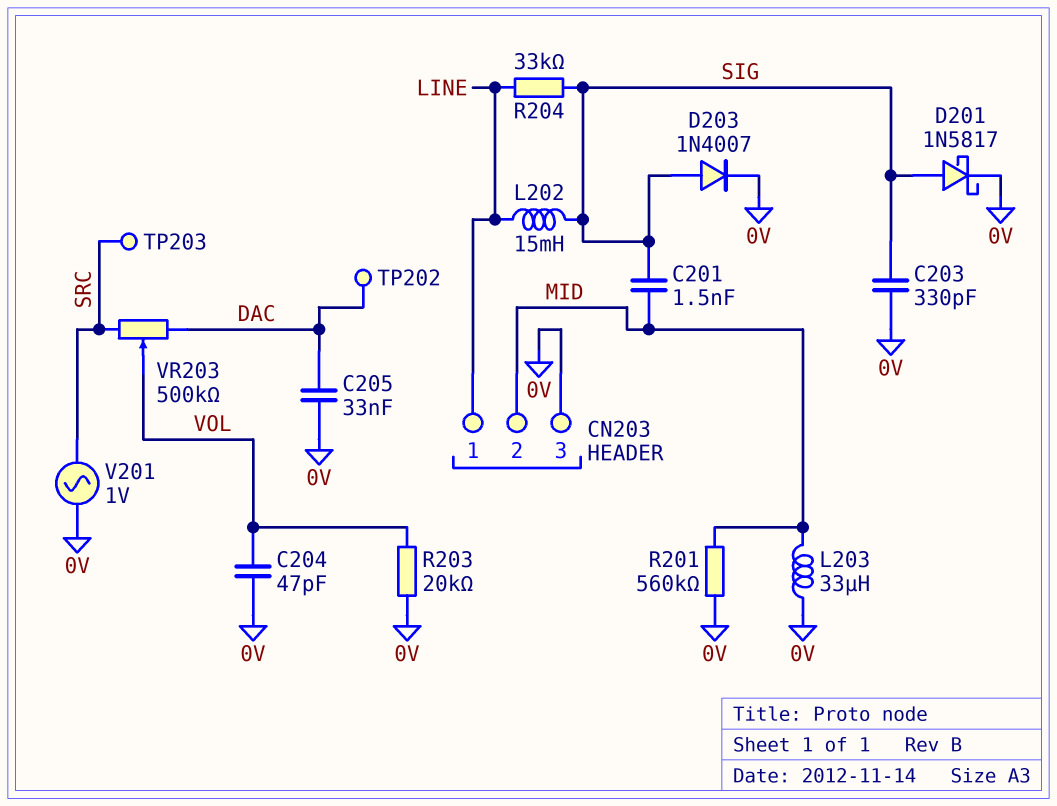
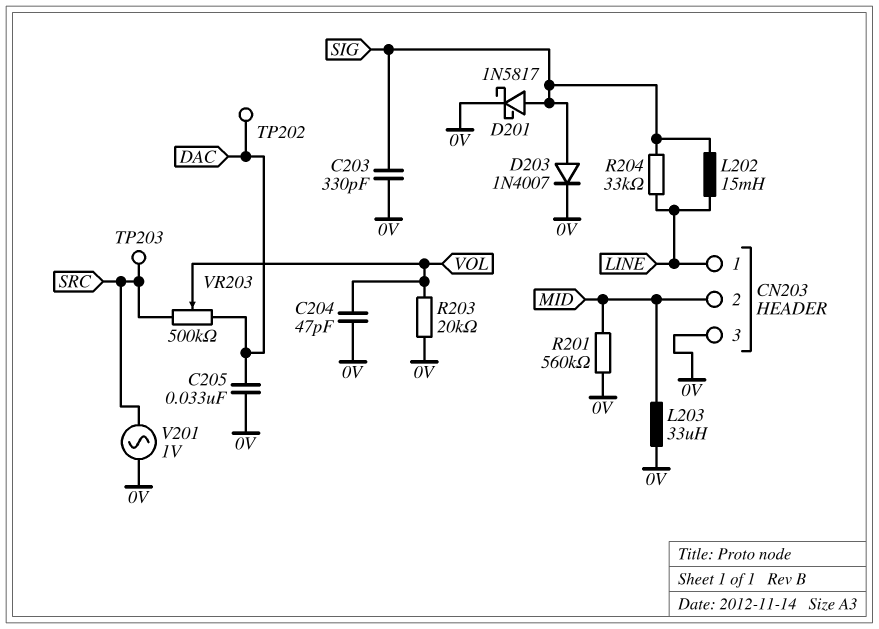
C201: 1.5nF (MID, SIG) -> none

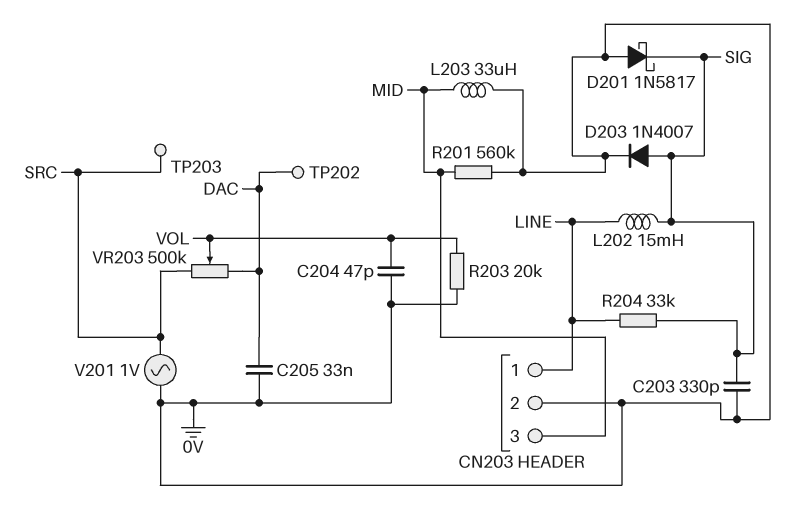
CN203 pin 2: MID -> 0V
CN203 pin 3: 0V -> MID
D201: schottky 1N5817 (A SIG, K 0V) -> schottky 1N5817 (A 0V, K SIG)

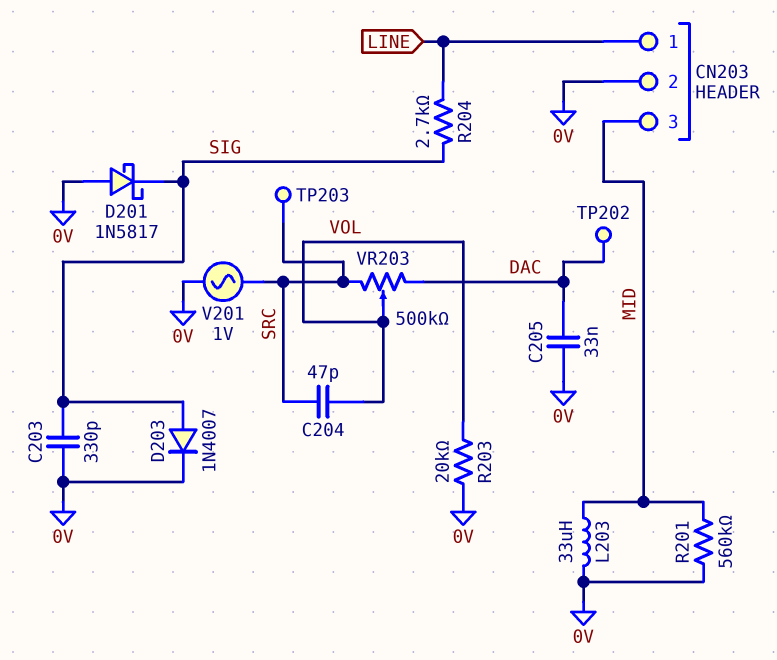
C204: 47pF (0V, VOL) -> 47pF (SRC, VOL)
L202: 15mH (LINE, SIG) -> none
R204: 33k (LINE, SIG) -> 2.7k (LINE, SIG)

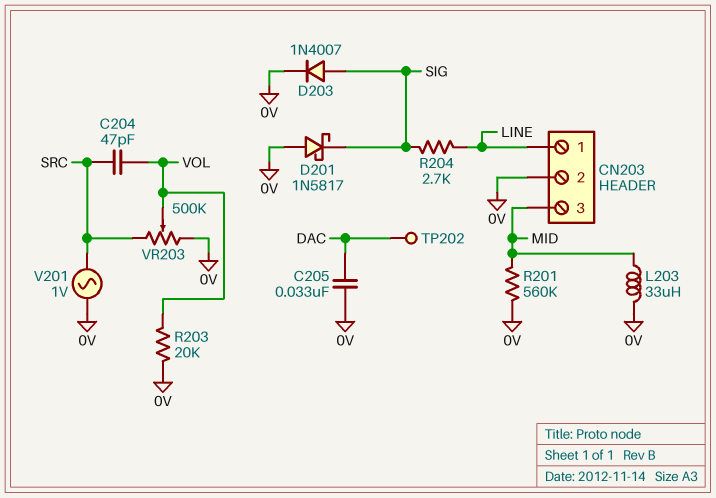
C203: 330pF (0V, SIG) -> none
TP203: test point (SRC) -> none
VR203: 500k (DAC, SRC, wiper VOL) -> 500k (0V, SRC, wiper VOL)

